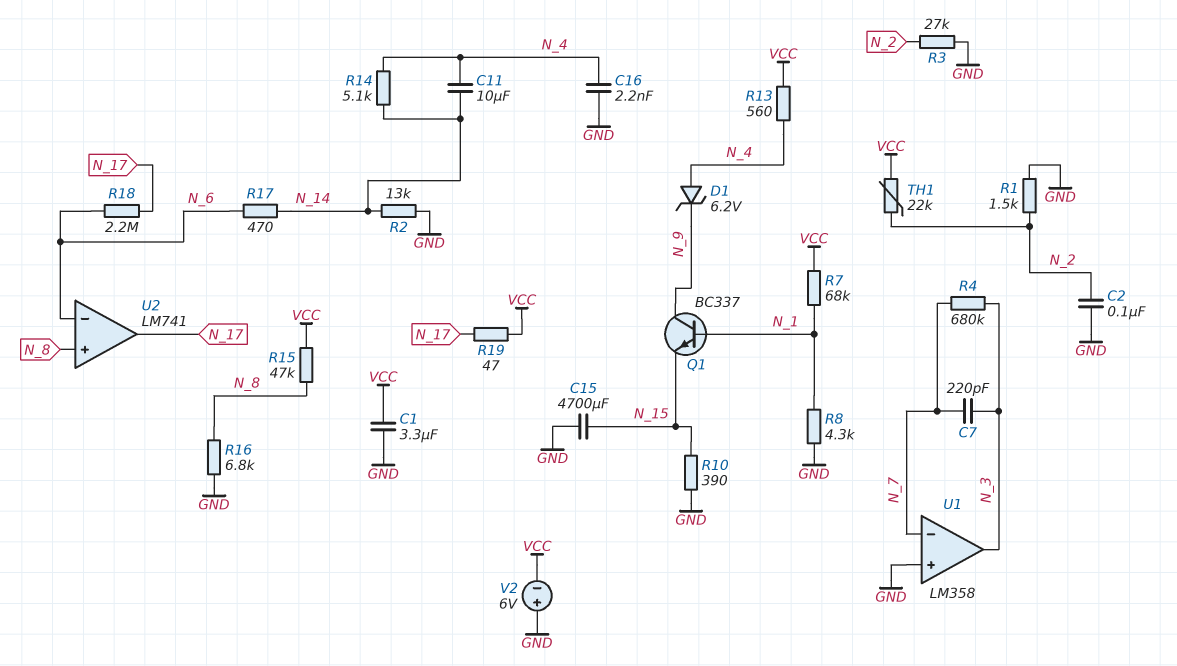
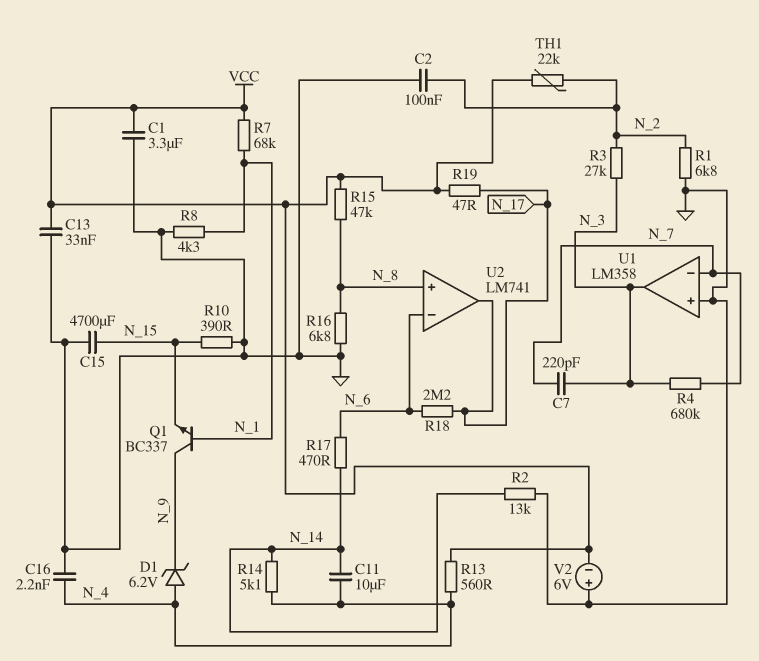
C13: none -> 33nF (GND, VCC)
R1: 1.5k (GND, N_2) -> 6.8k (GND, N_2)
R3: 27k (GND, N_2) -> 27k (N_2, N_3)

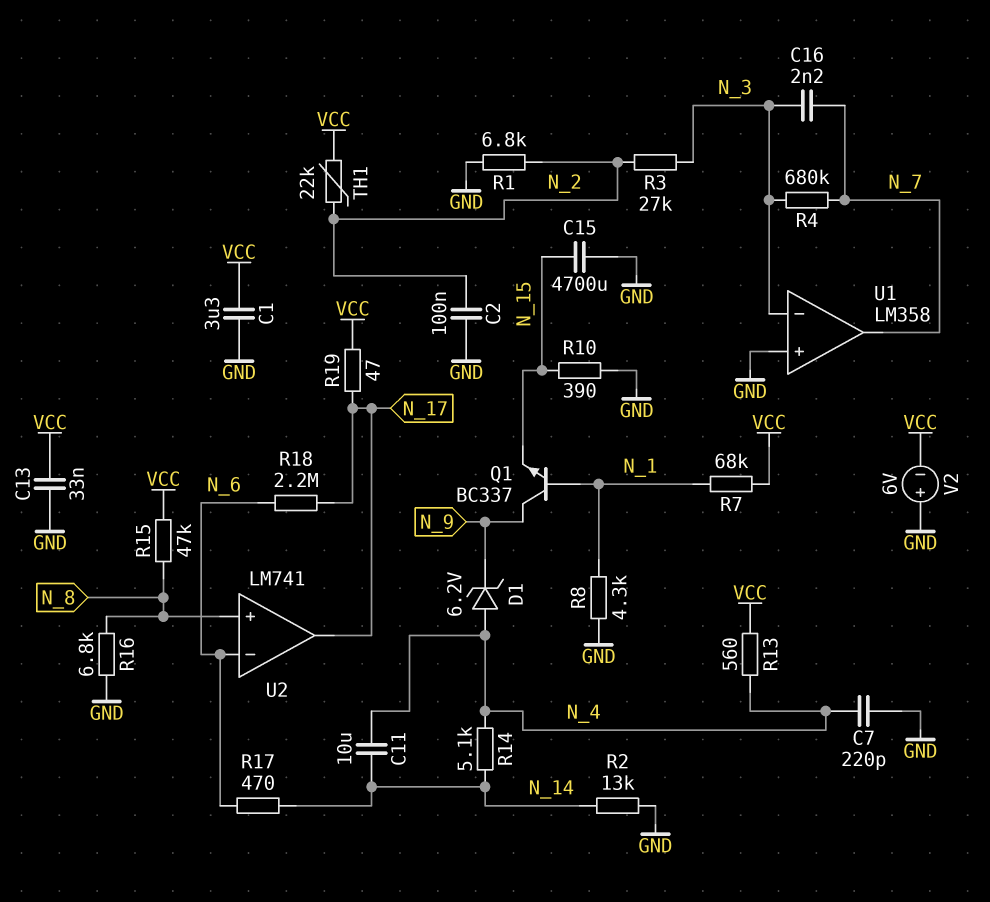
C7: 220pF (N_3, N_7) -> 220pF (GND, N_4)
C16: 2.2nF (GND, N_4) -> 2.2nF (N_3, N_7)
U1 pin in-: N_7 -> N_3
U1 pin out: N_3 -> N_7

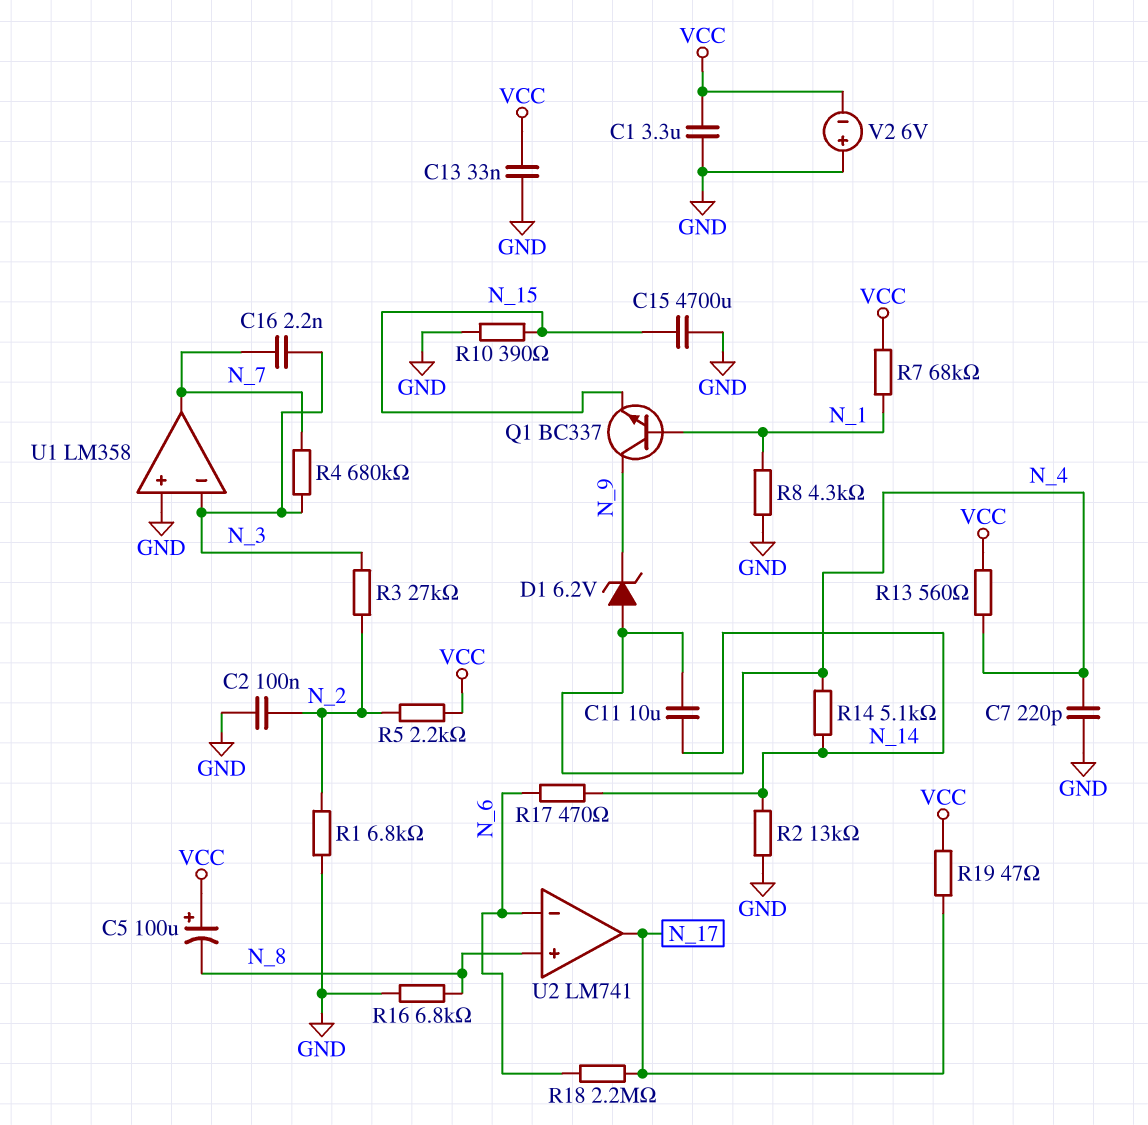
C5: none -> 100uF (plus VCC, minus N_8)
R5: none -> 2.2k (N_2, VCC)
R15: 47k (N_8, VCC) -> none
TH1: 22k (N_2, VCC) -> none

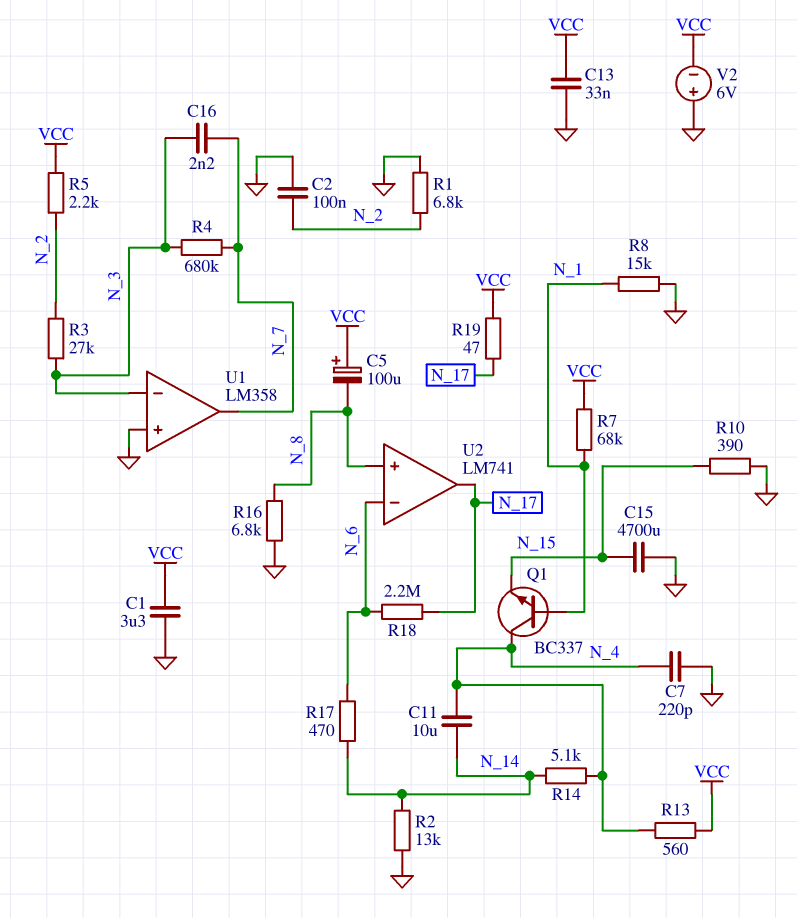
D1: zener 6.2V (A N_4, K N_9) -> none
Q1: NPN BC337 (B N_1, C N_9, E N_15) -> NPN BC337 (B N_1, C N_4, E N_15)
R8: 4.3k (GND, N_1) -> 15k (GND, N_1)

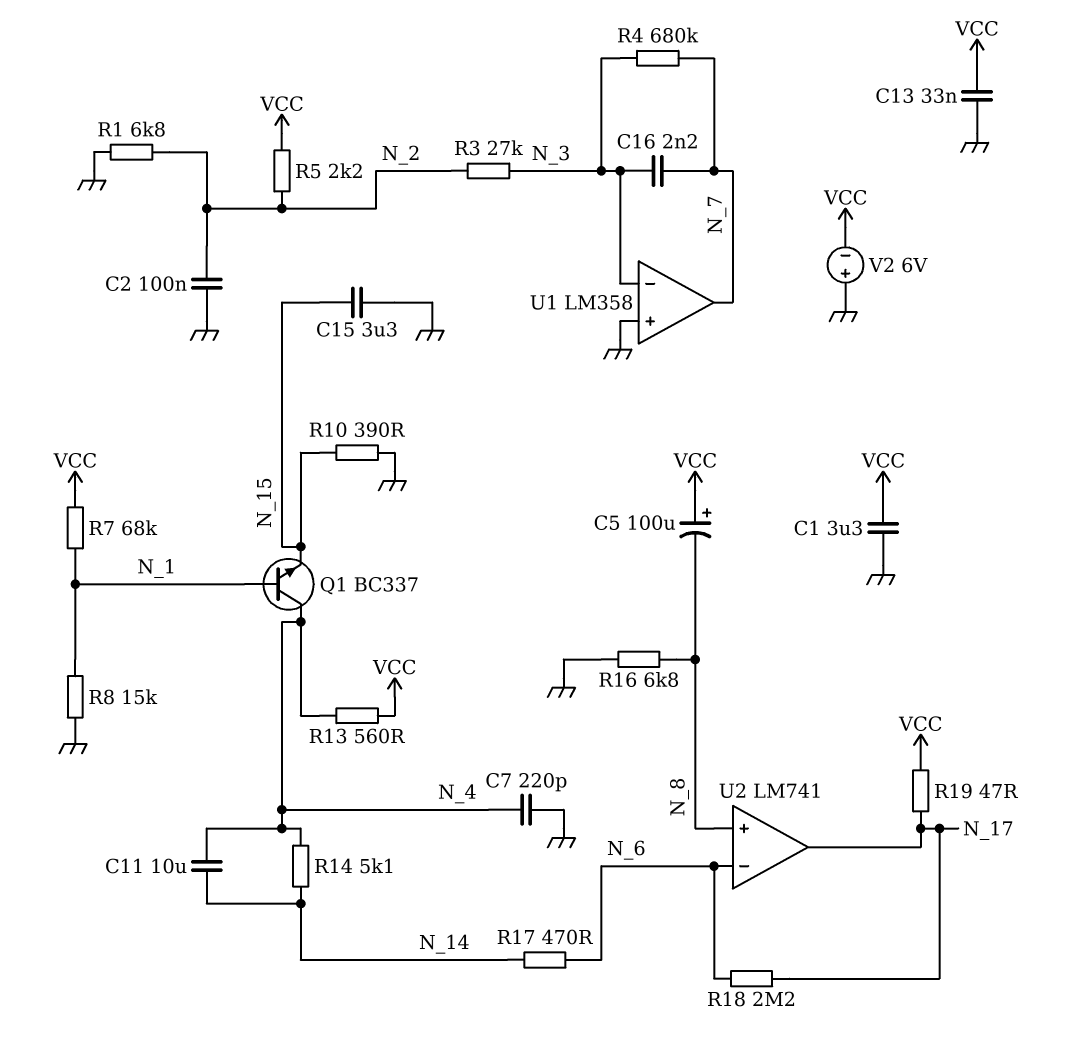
C15: 4700uF (GND, N_15) -> 3.3uF (GND, N_15)
R2: 13k (GND, N_14) -> none

